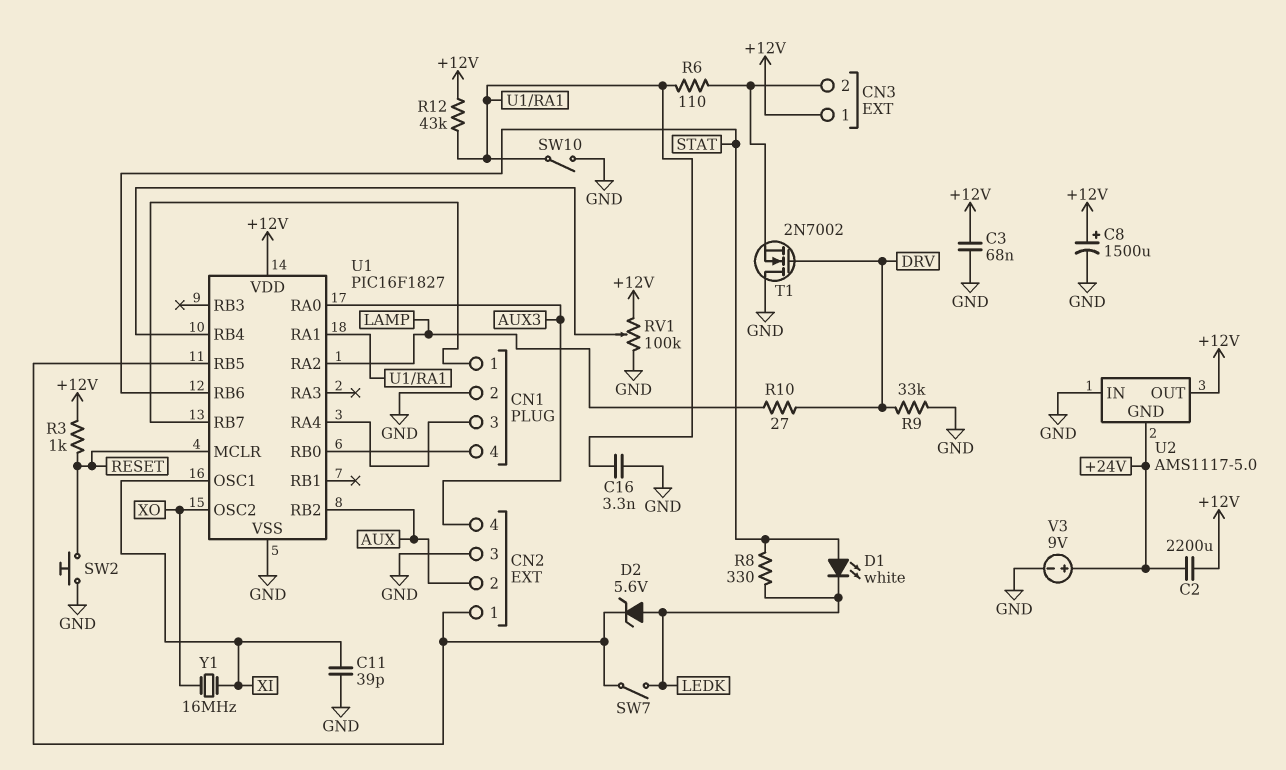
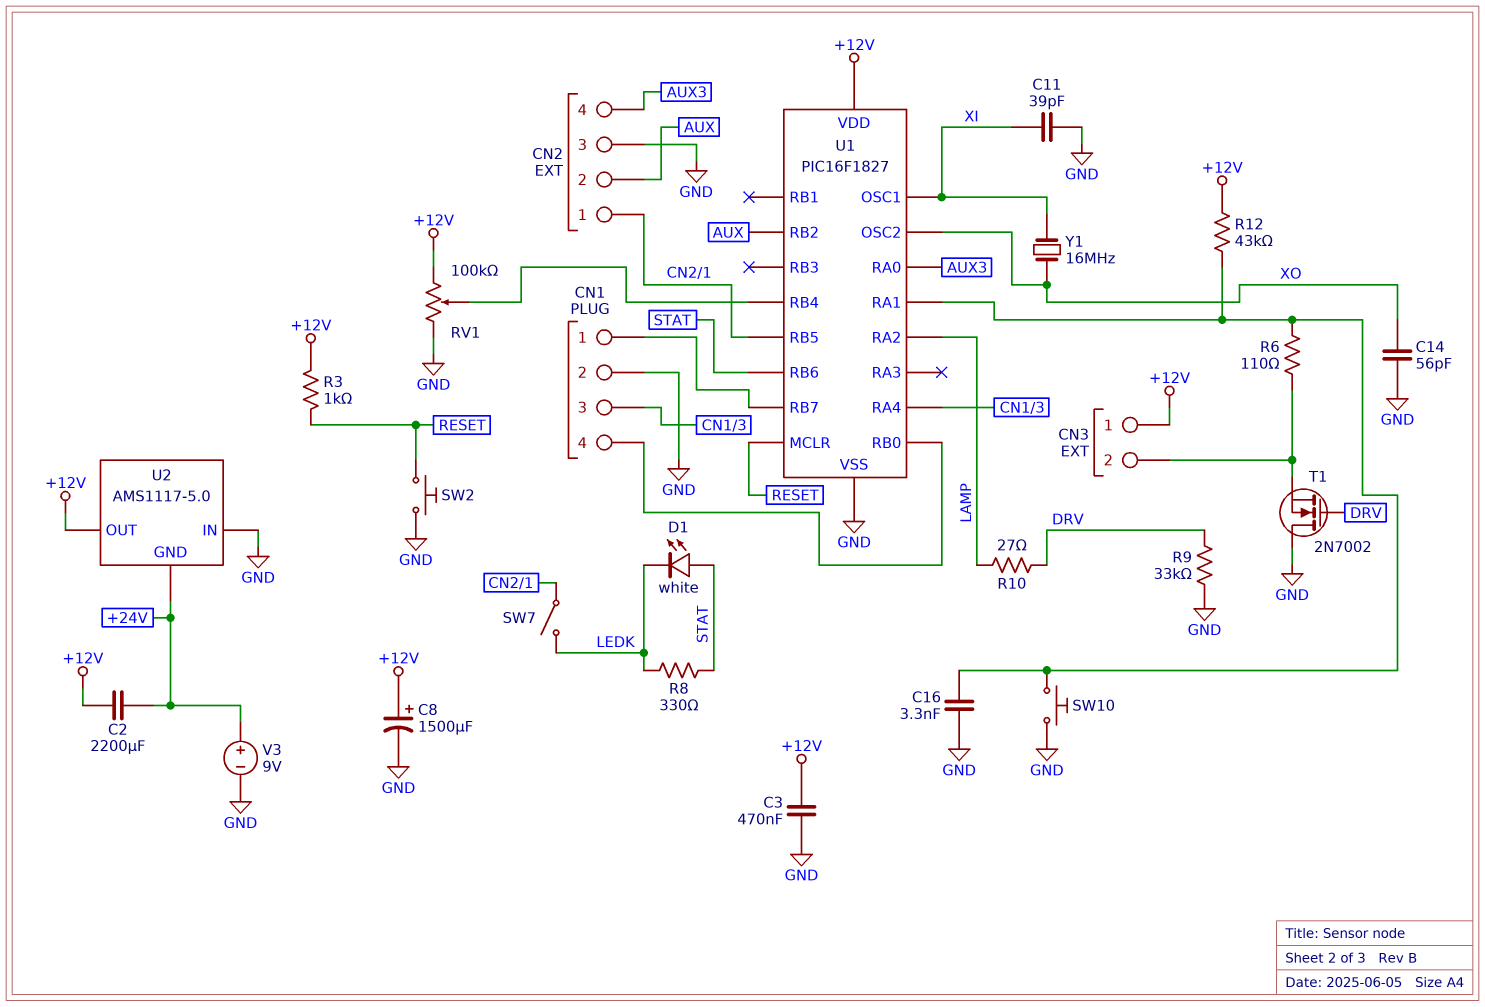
C3: 68nF (+12V, GND) -> 470nF (+12V, GND)
C14: none -> 56pF (GND, XO)
D2: zener 5.6V (A LEDK, K CN2/1) -> none
SW10: switch (GND, U1/RA1) -> button (GND, U1/RA1)

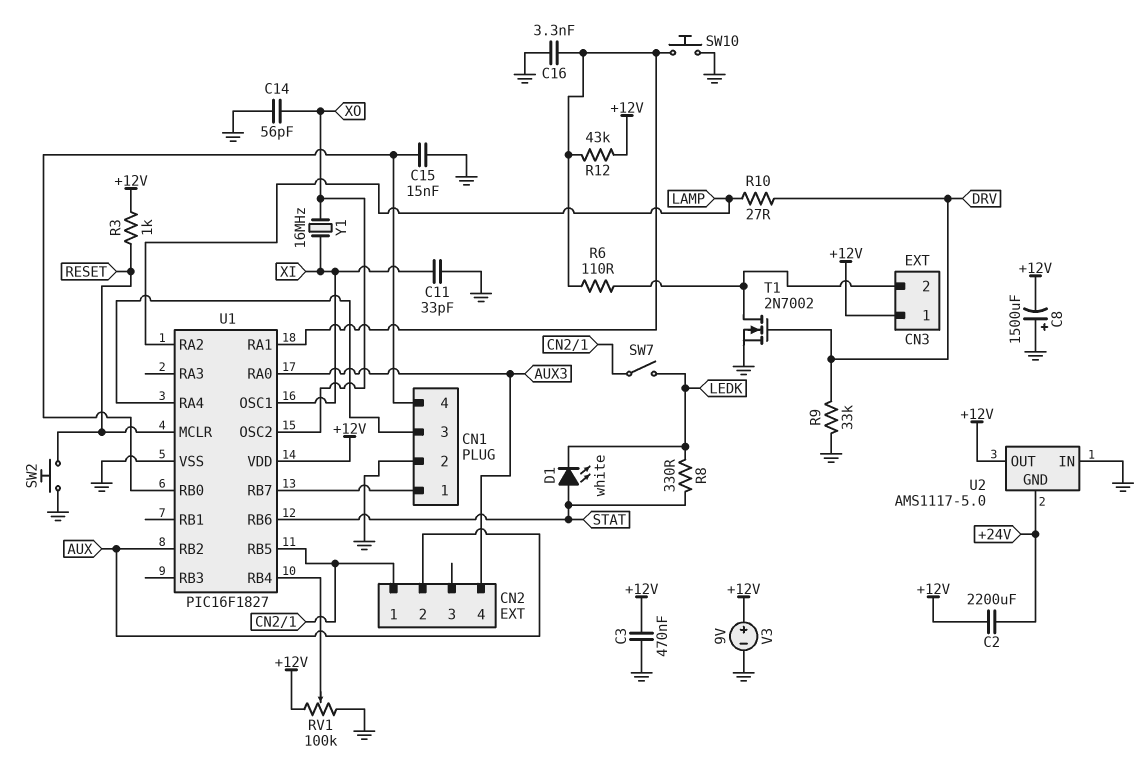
C8: 1500uF (plus +12V, minus GND) -> 1500uF (plus GND, minus +12V)
C11: 39pF (GND, XI) -> 33pF (GND, XI)
C15: none -> 15nF (CN1/4, GND)
CN2 pin 3: GND -> none
T1: NMOS 2N7002 (G DRV, D GND, S CN3/2) -> NMOS 2N7002 (G DRV, D CN3/2, S GND)
V3: 9V (plus +24V, minus GND) -> 9V (plus +12V, minus GND)

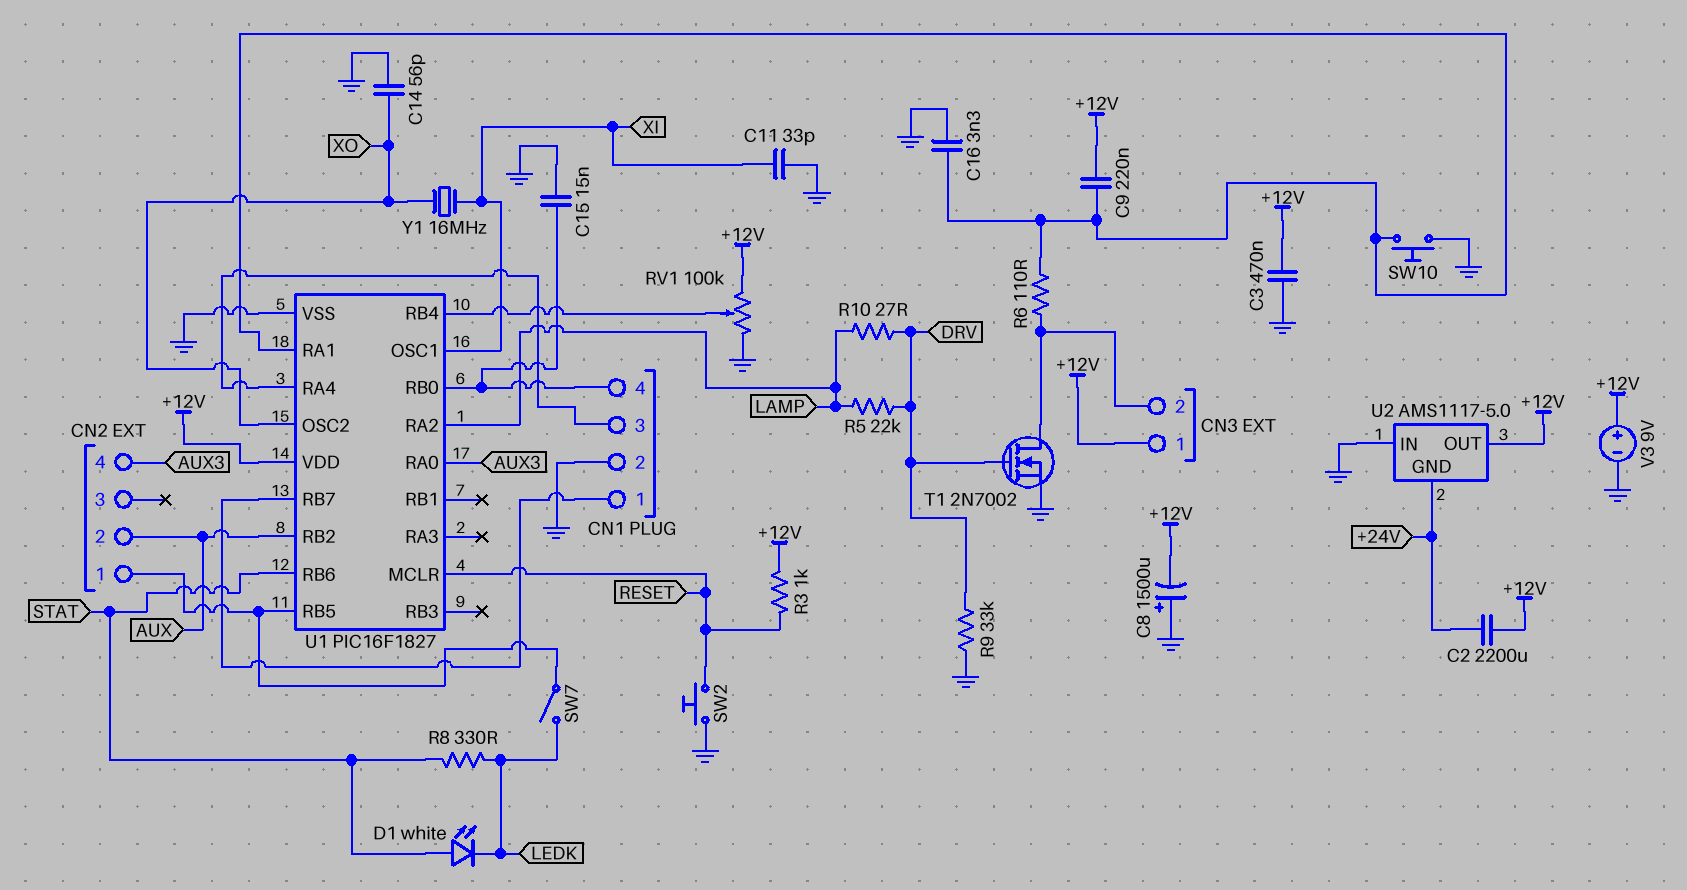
C9: none -> 220nF (+12V, U1/RA1)
R5: none -> 22k (DRV, LAMP)
R12: 43k (+12V, U1/RA1) -> none

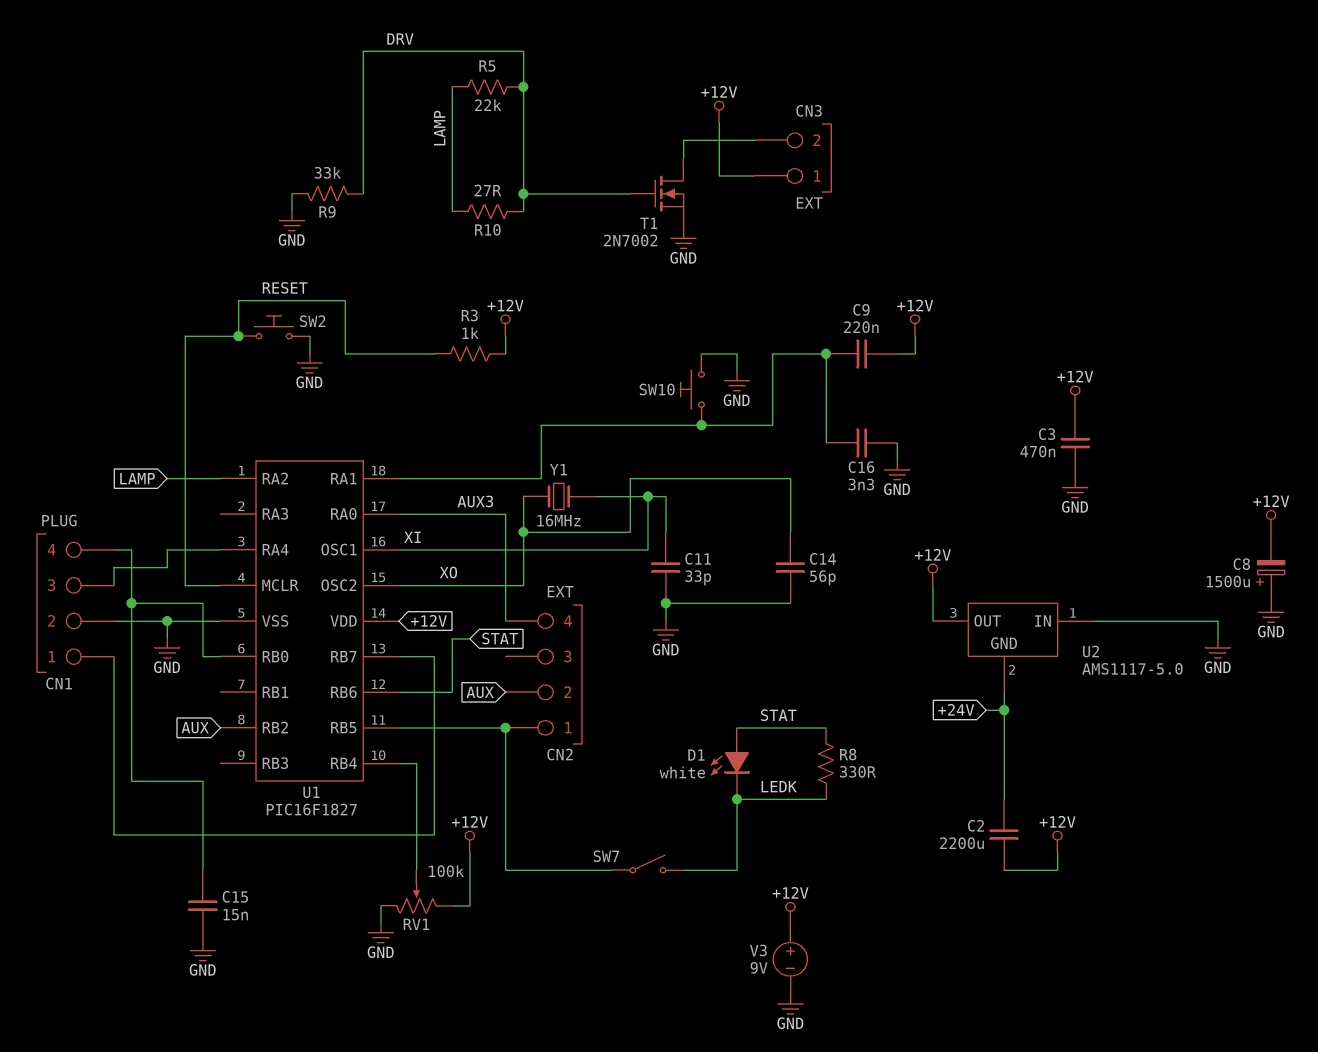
R6: 110 (CN3/2, U1/RA1) -> none

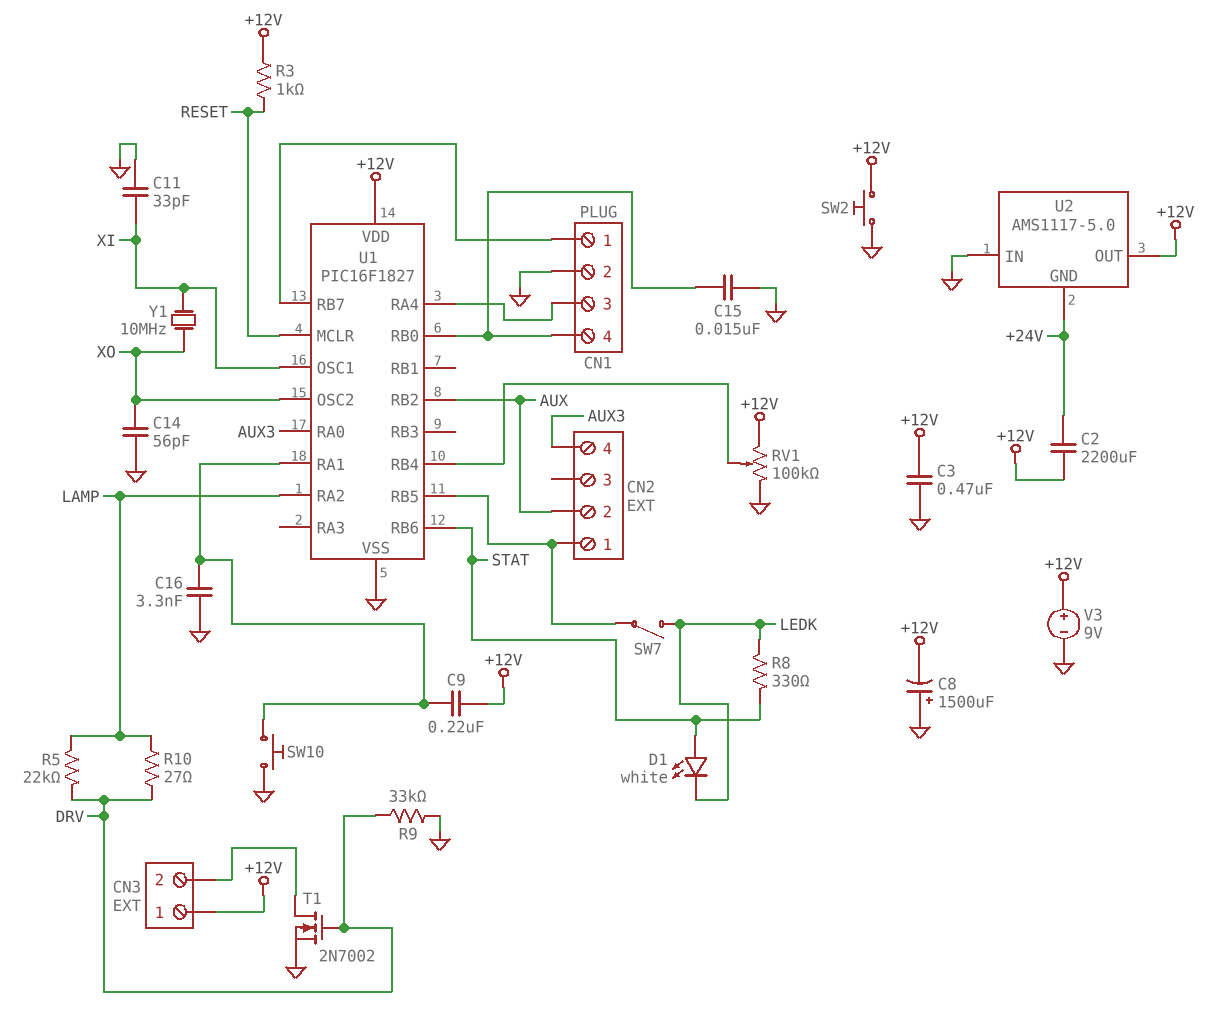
SW2: button (GND, RESET) -> button (+12V, GND)
Y1: 16MHz (XI, XO) -> 10MHz (XI, XO)

